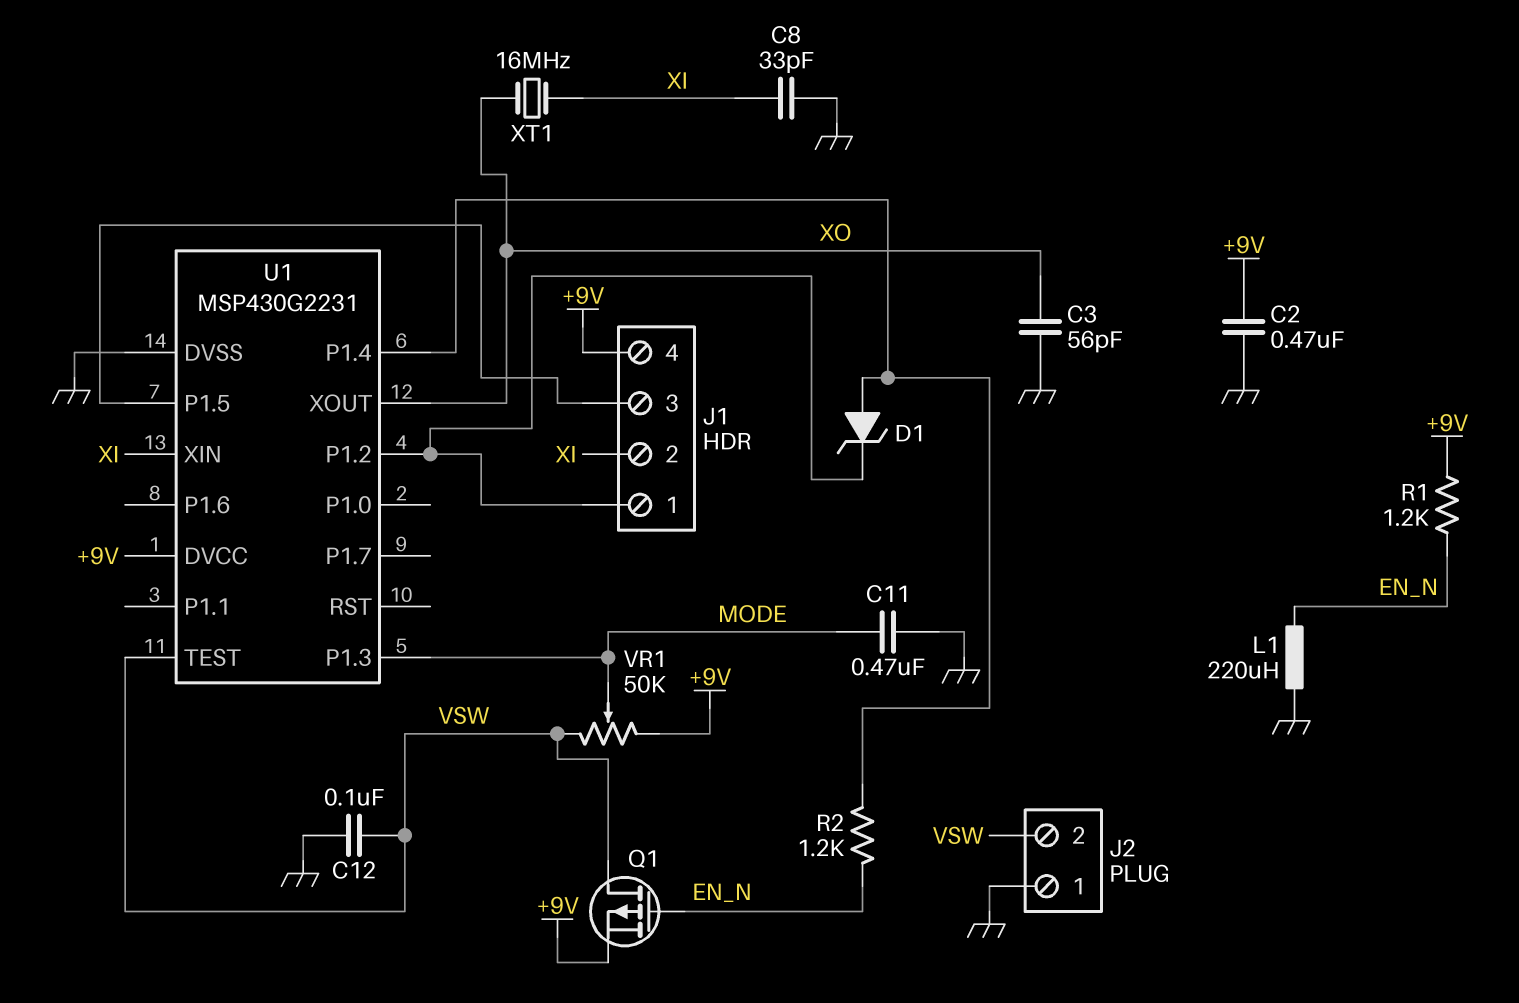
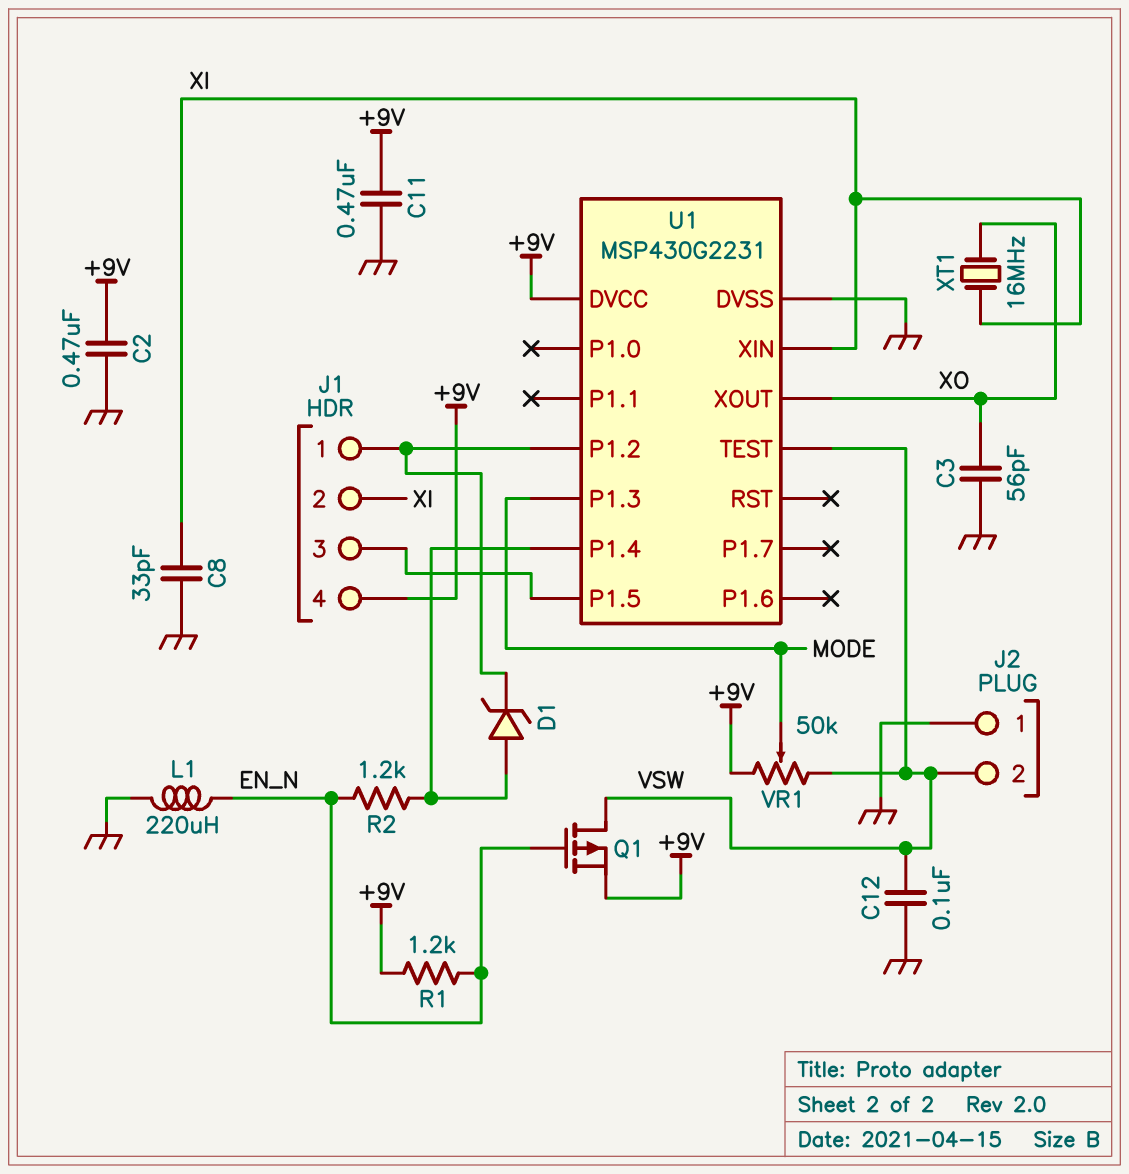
C11: 470nF (GND, MODE) -> 470nF (+9V, GND)

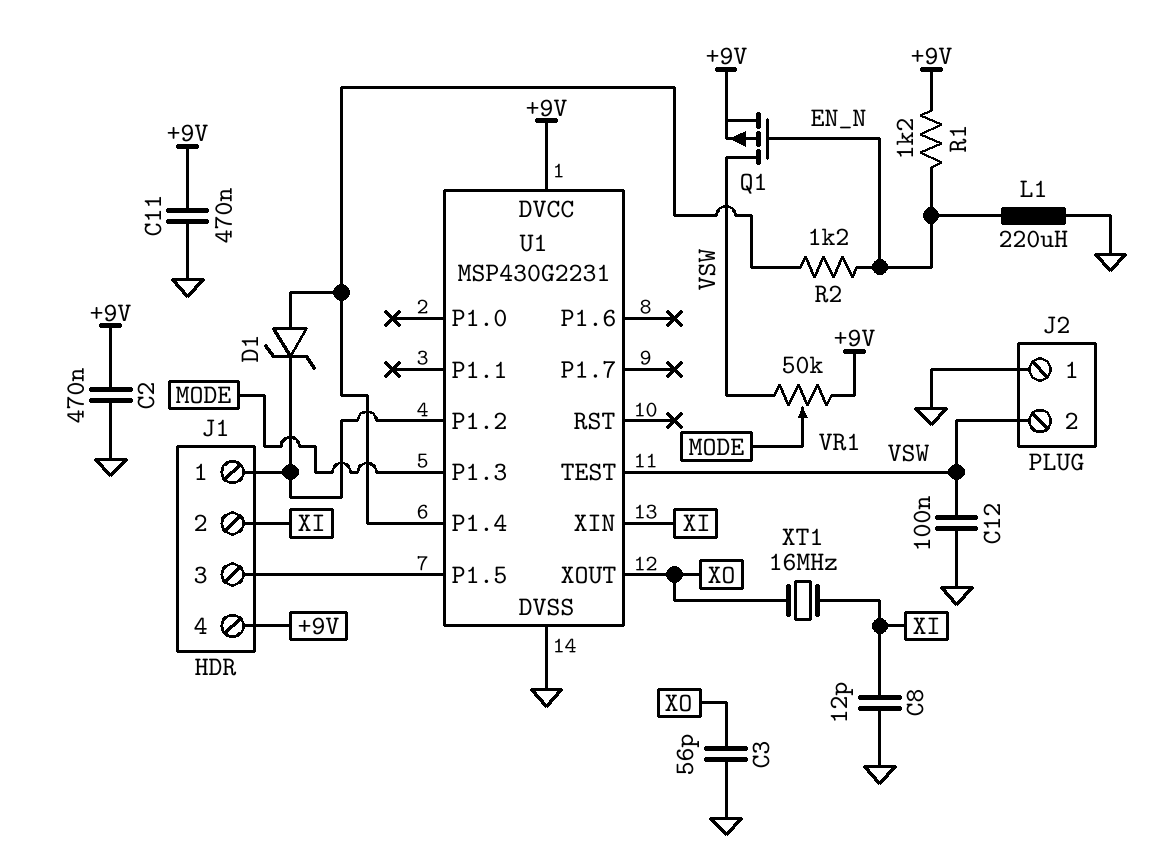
C8: 33pF (GND, XI) -> 12pF (GND, XI)

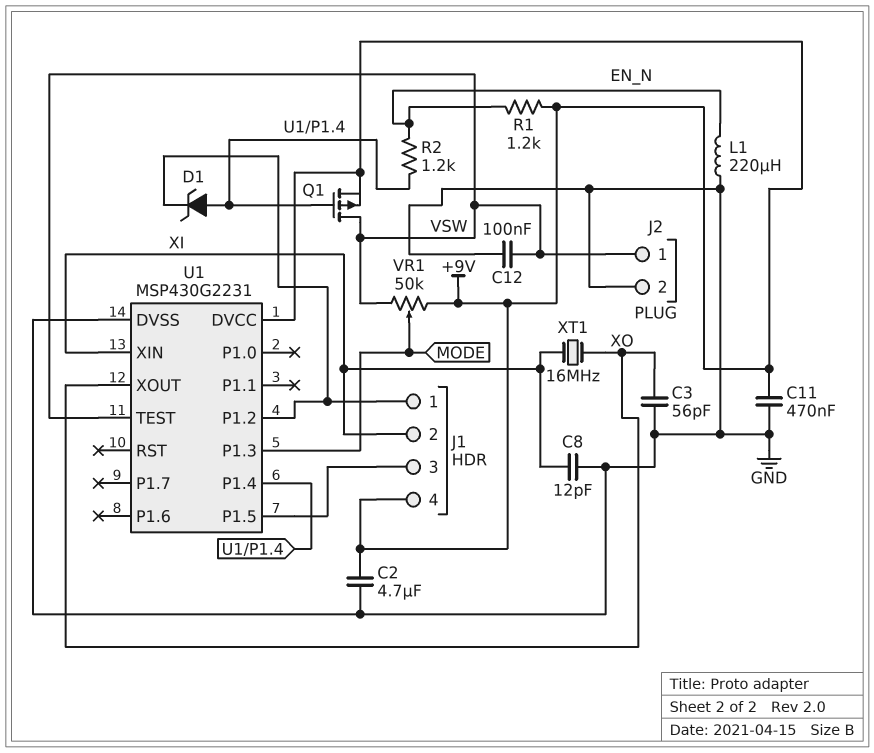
C2: 470nF (+9V, GND) -> 4.7uF (+9V, GND)
J2 pin 1: GND -> VSW
J2 pin 2: VSW -> GND
Q1: PMOS (G EN_N, D VSW, S +9V) -> PMOS (G U1/P1.4, D VSW, S +9V)

